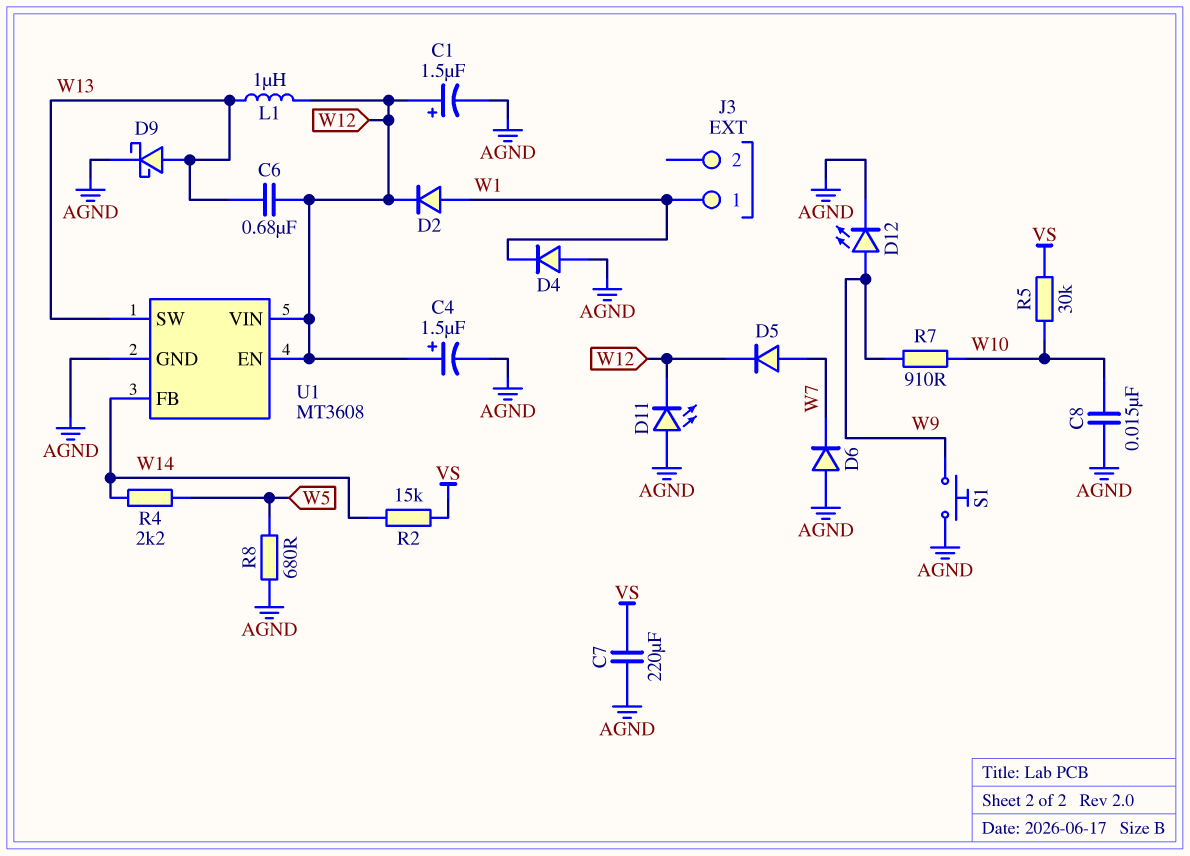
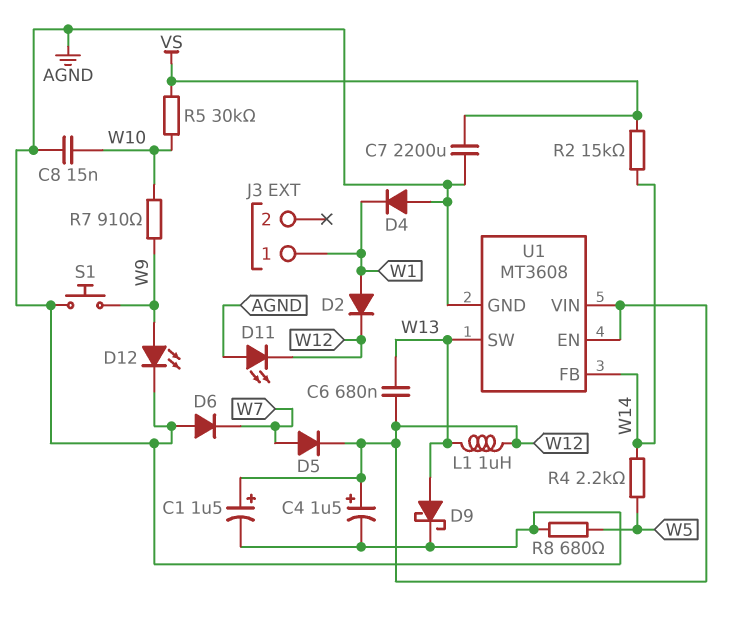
C7: 220uF (AGND, VS) -> 2200uF (AGND, VS)

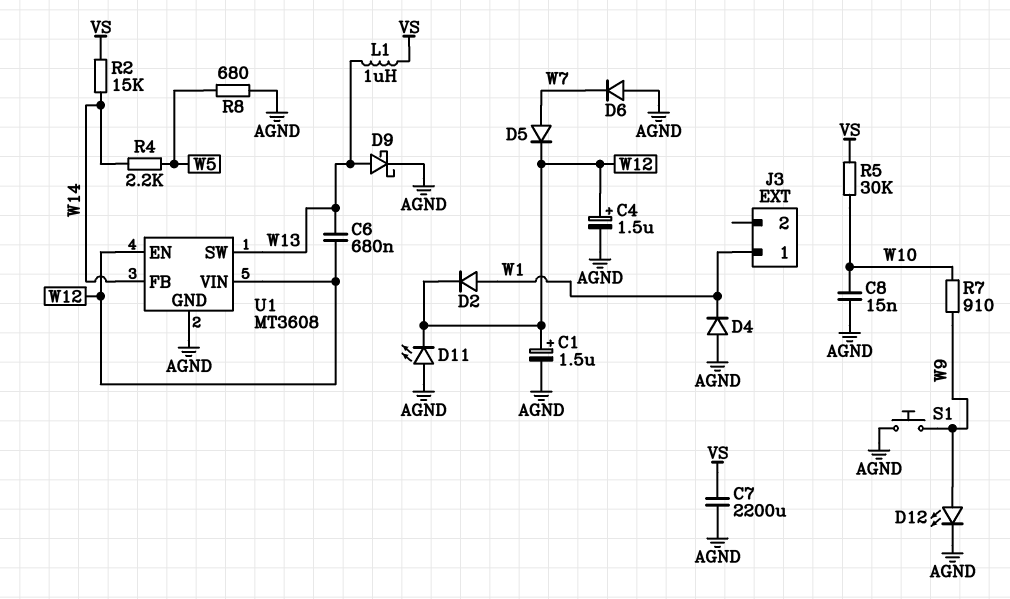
L1: 1uH (W12, W13) -> 1uH (VS, W13)

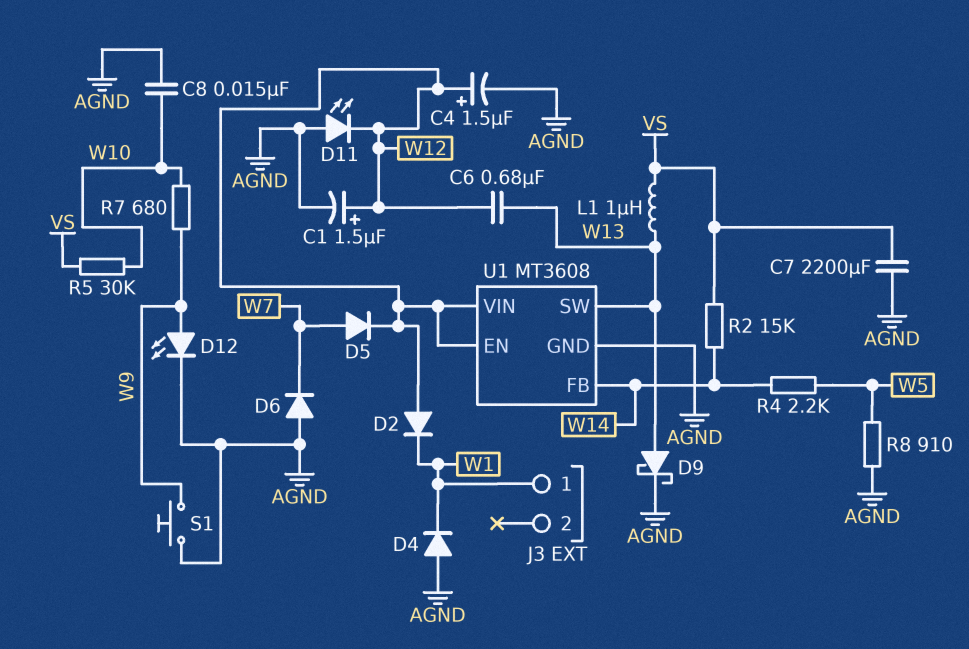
D2: diode (A W1, K W12) -> diode (A W12, K W1)
R7: 910 (W9, W10) -> 680 (W9, W10)
R8: 680 (AGND, W5) -> 910 (AGND, W5)

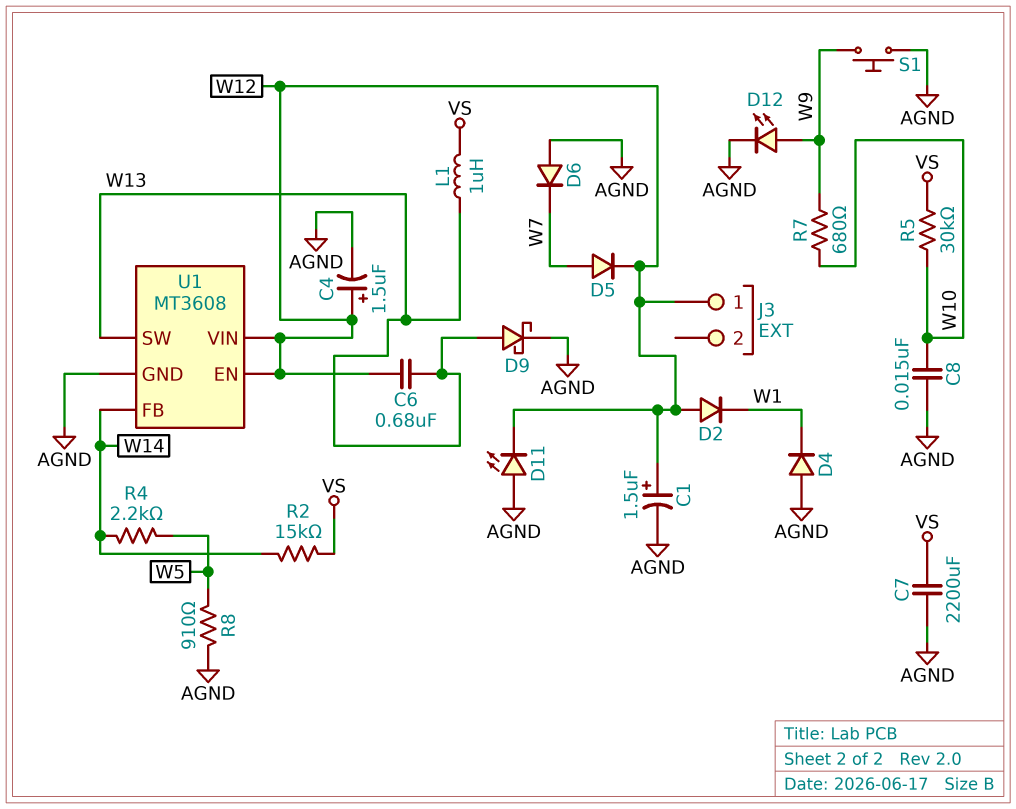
J3 pin 1: W1 -> W12

